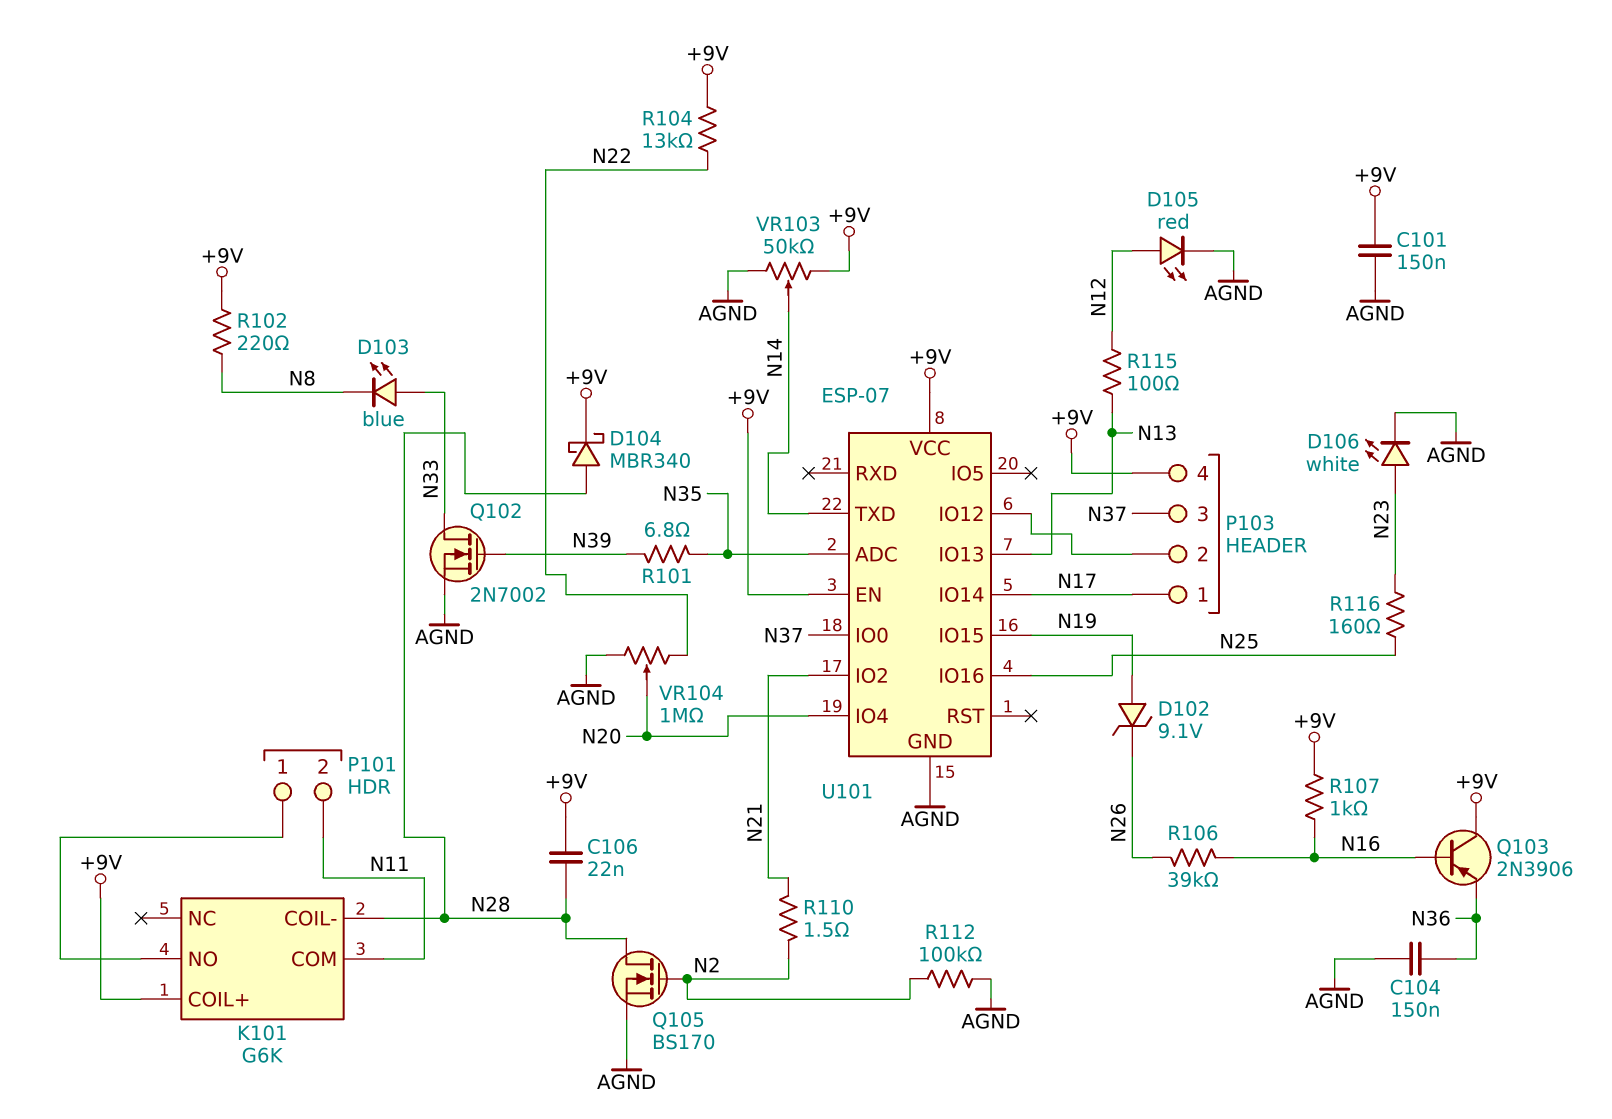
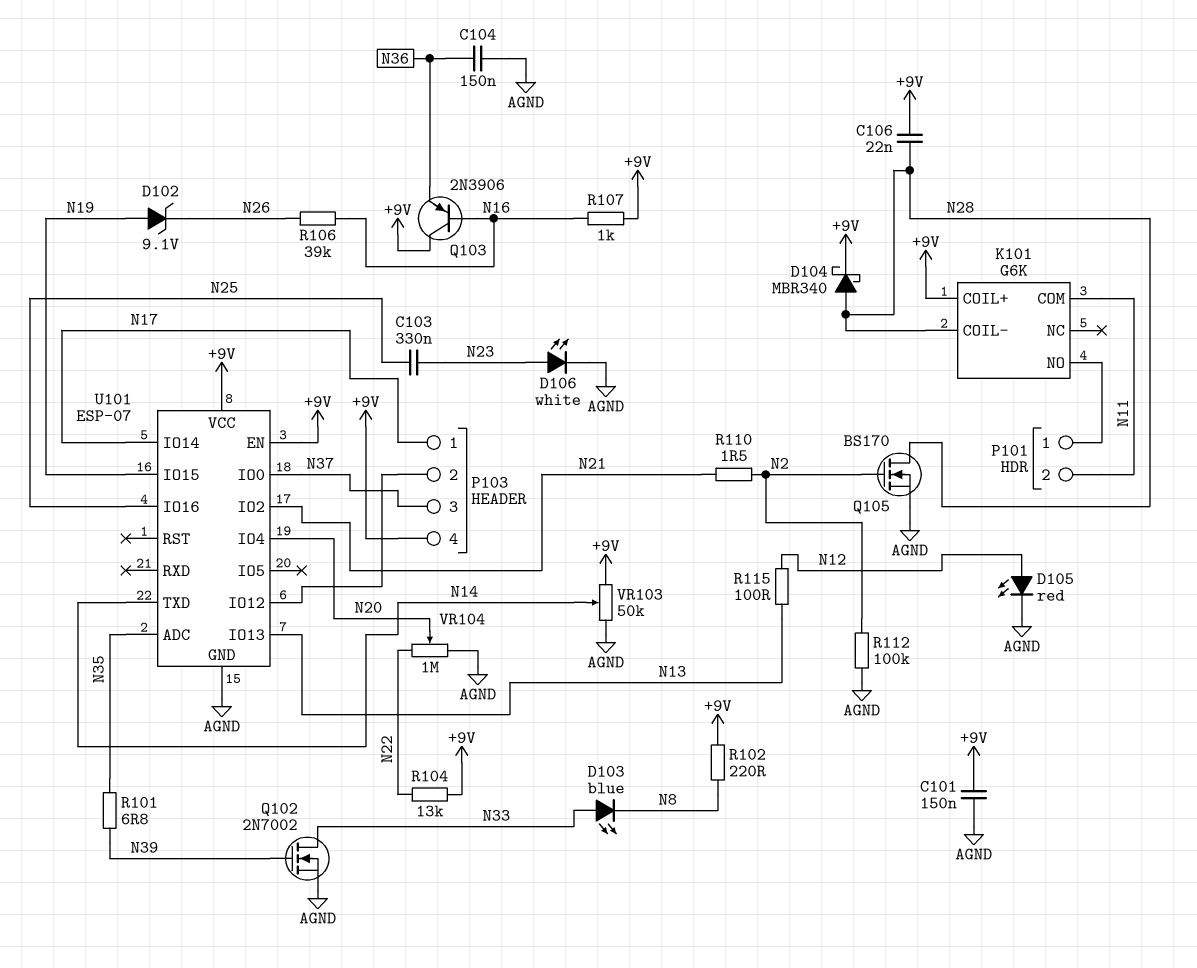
C103: none -> 330nF (N23, N25)
R116: 160 (N23, N25) -> none

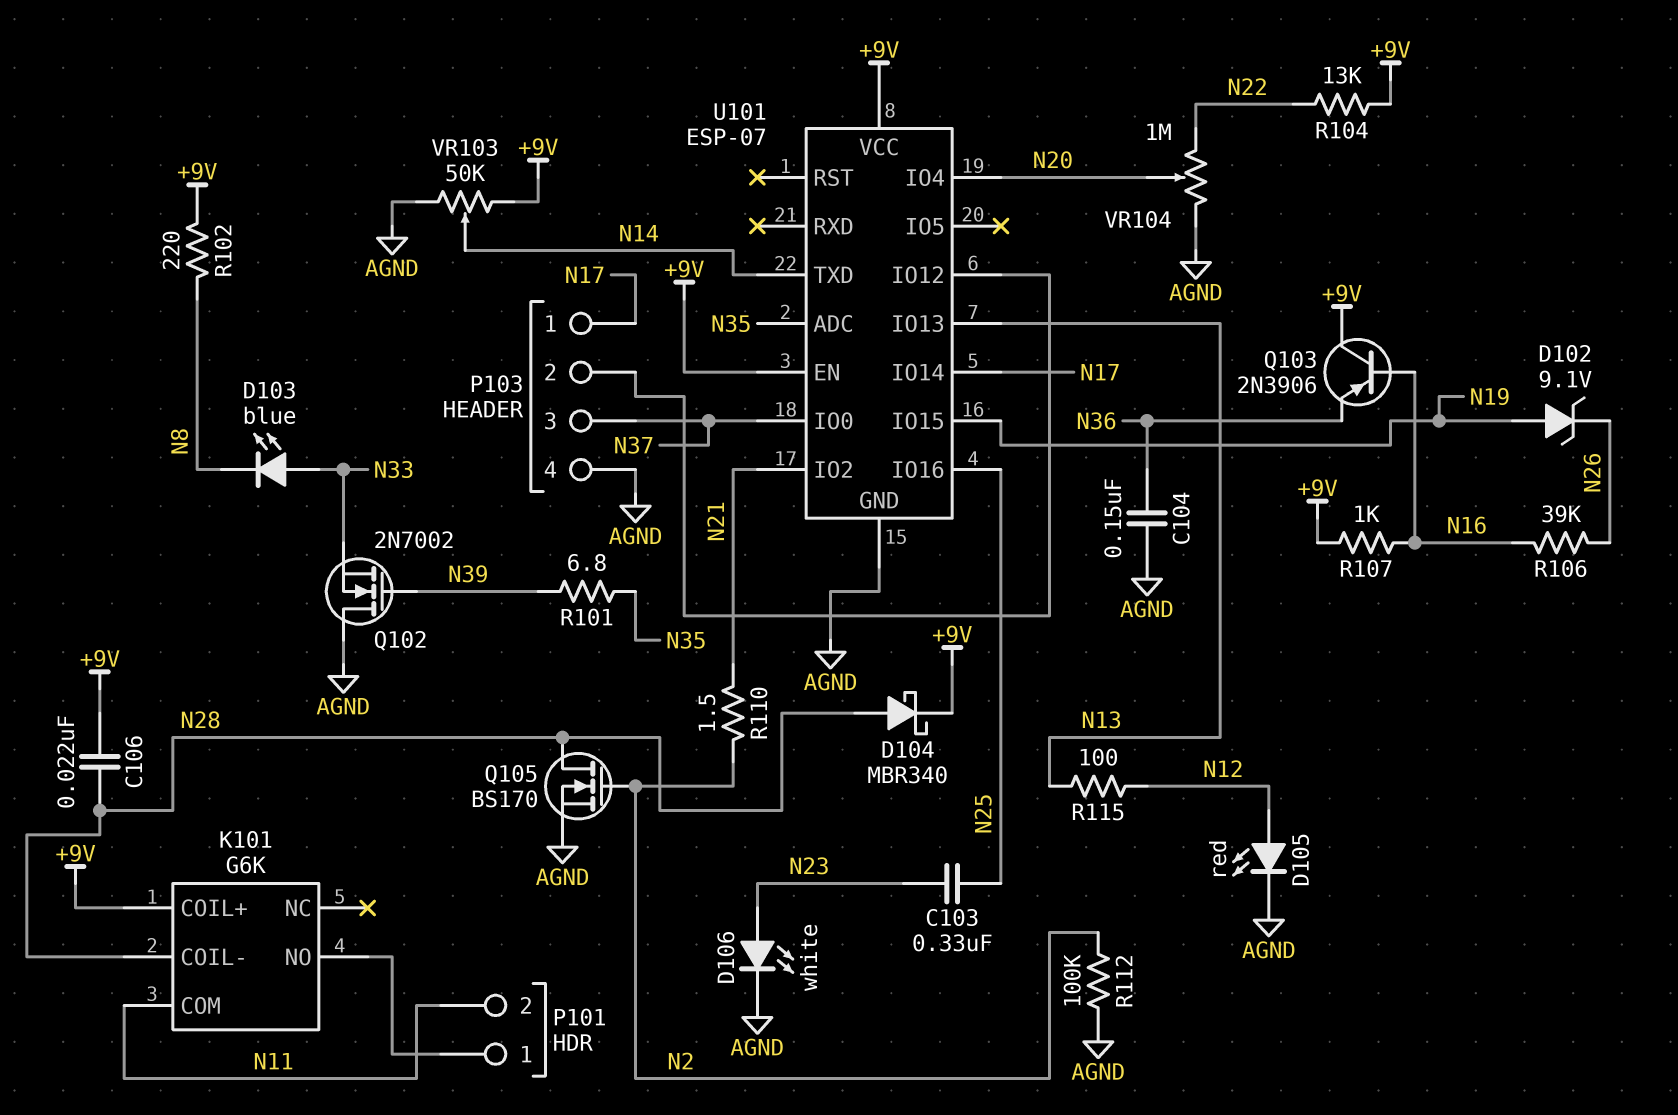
C101: 150nF (+9V, AGND) -> none
P103 pin 4: +9V -> AGND
Q102: NMOS 2N7002 (G N39, D N33, S AGND) -> NMOS 2N7002 (G N39, D AGND, S N33)

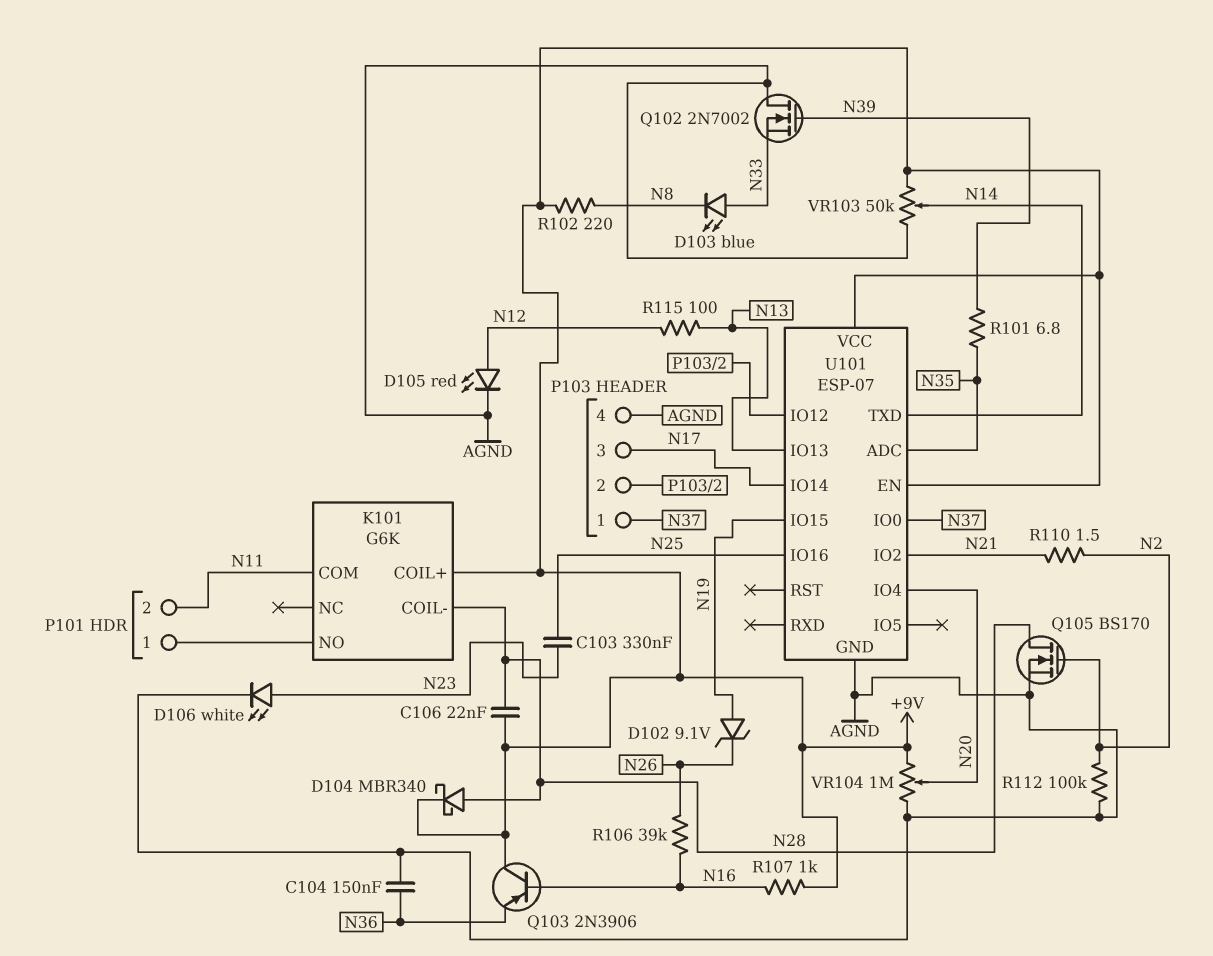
P103 pin 1: N17 -> N37
P103 pin 3: N37 -> N17
R104: 13k (+9V, N22) -> none
VR104: 1M (AGND, N22, wiper N20) -> 1M (+9V, AGND, wiper N20)

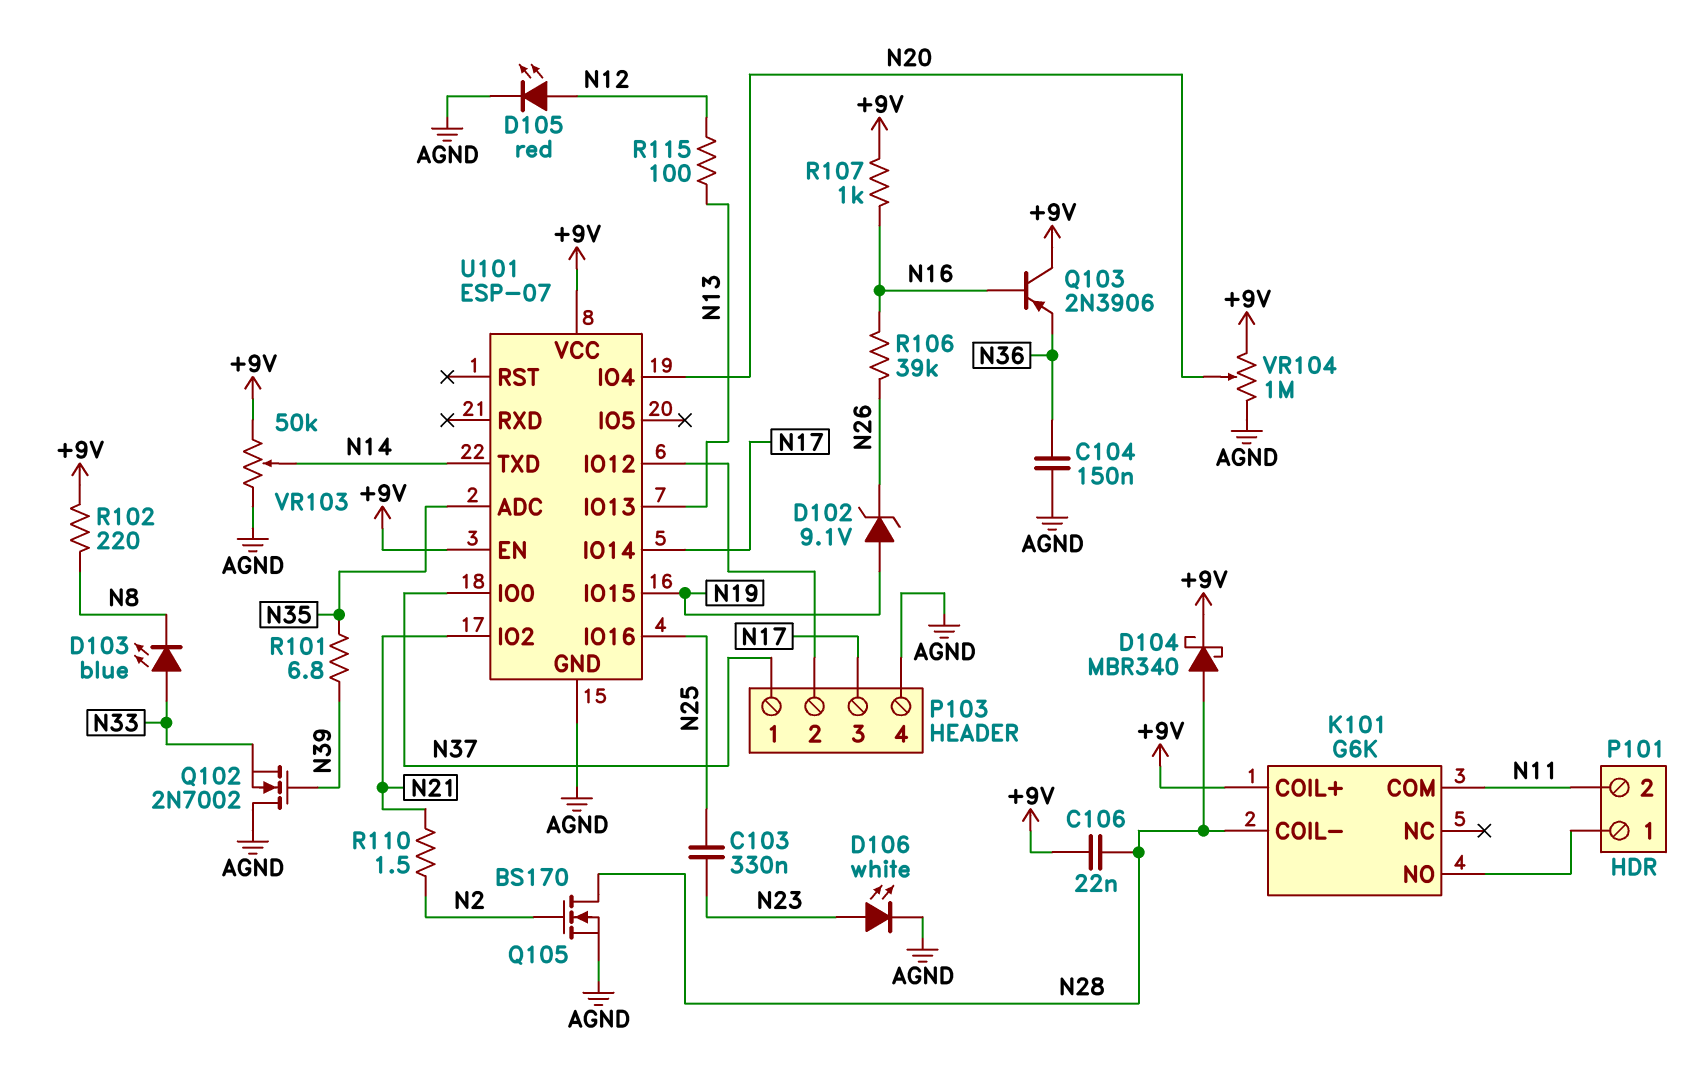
R112: 100k (AGND, N2) -> none

